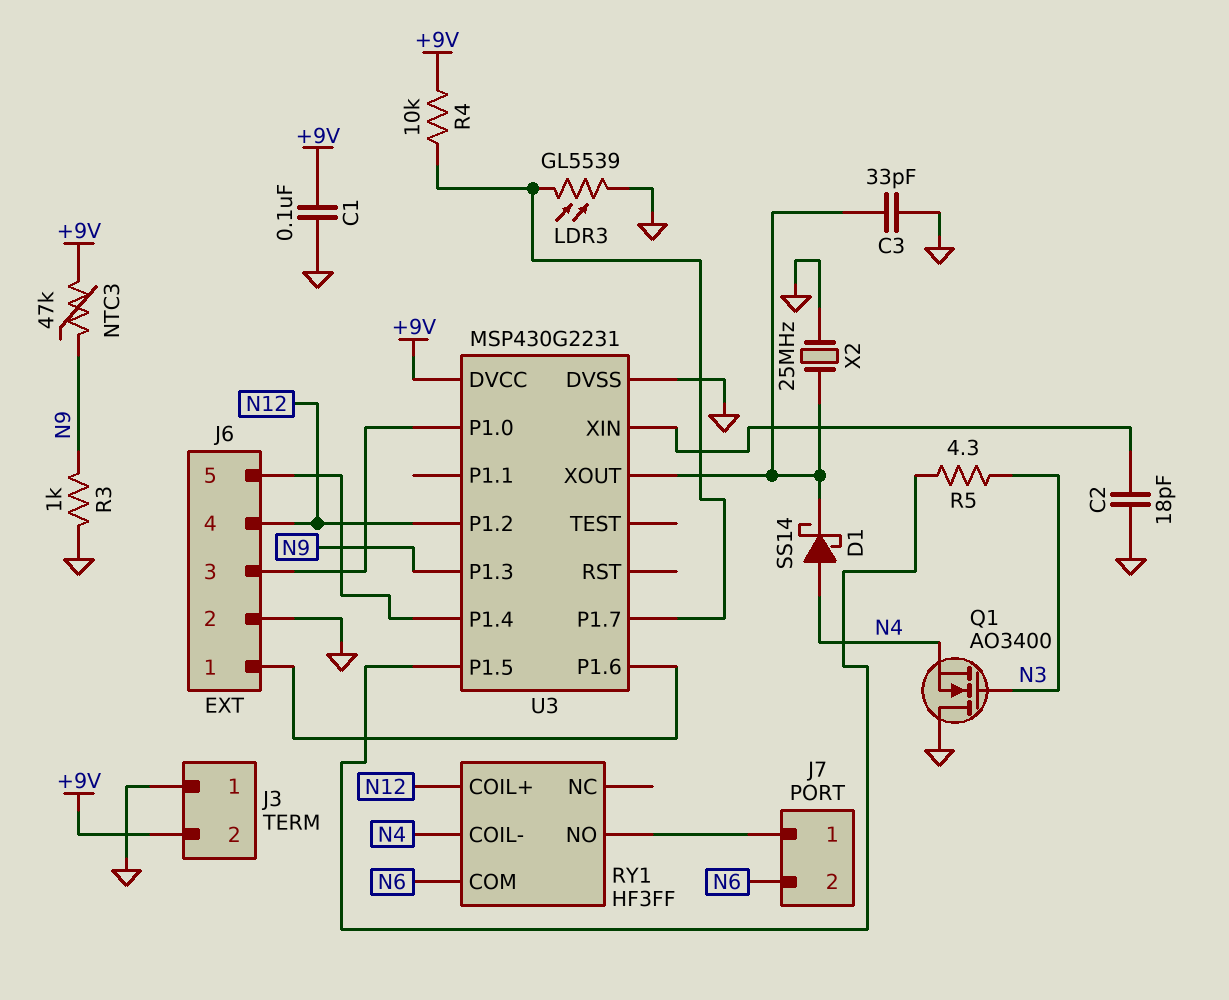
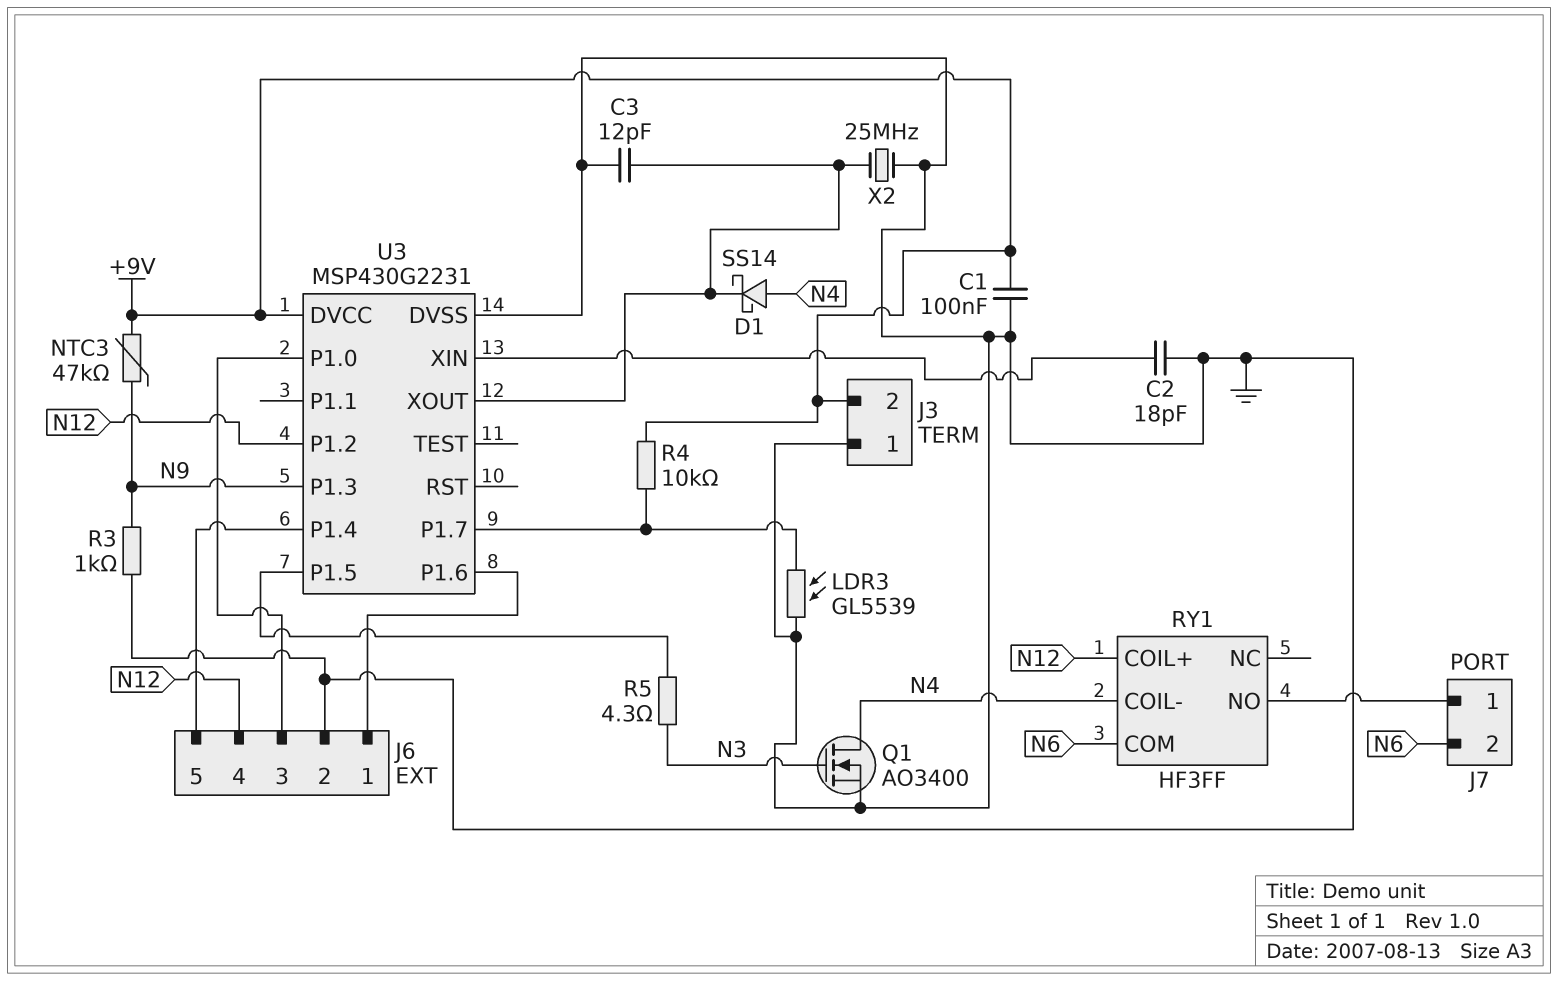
C3: 33pF (GND, U3/XOUT) -> 12pF (GND, U3/XOUT)
Q1: NMOS AO3400 (G N3, D GND, S N4) -> NMOS AO3400 (G N3, D N4, S GND)

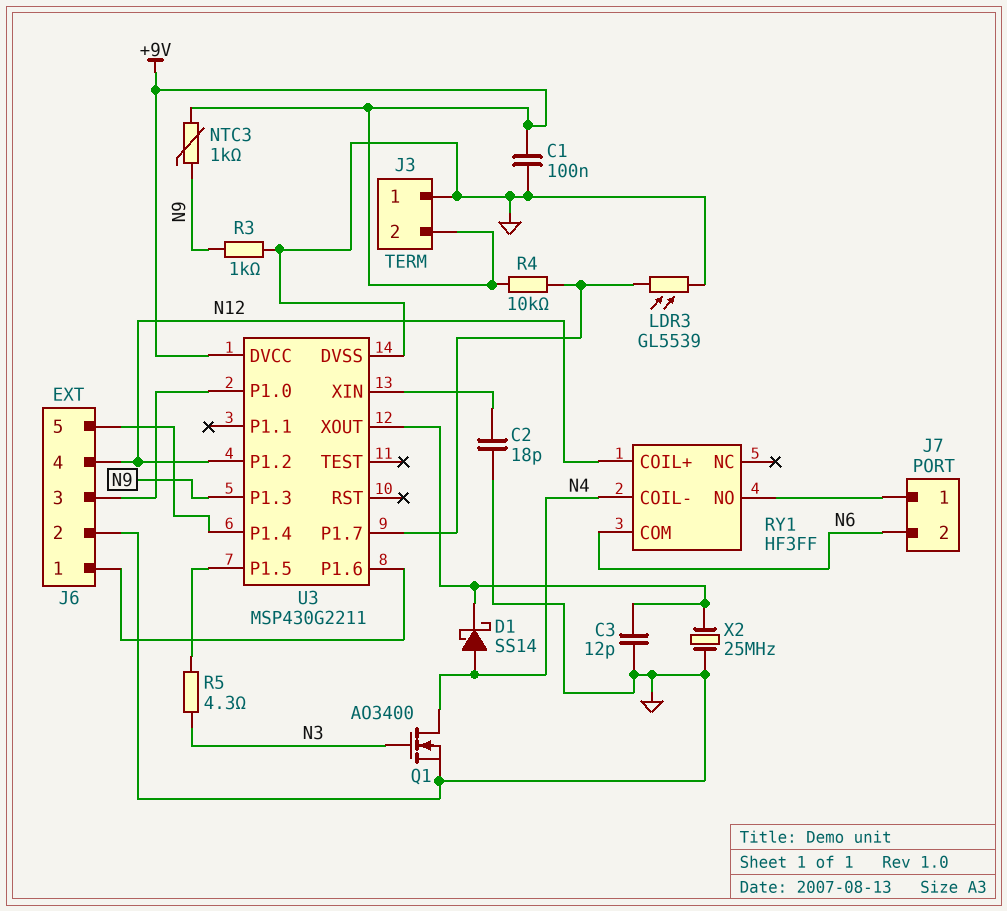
NTC3: 47k (+9V, N9) -> 1k (+9V, N9)
U3: MSP430G2231 -> MSP430G2211

